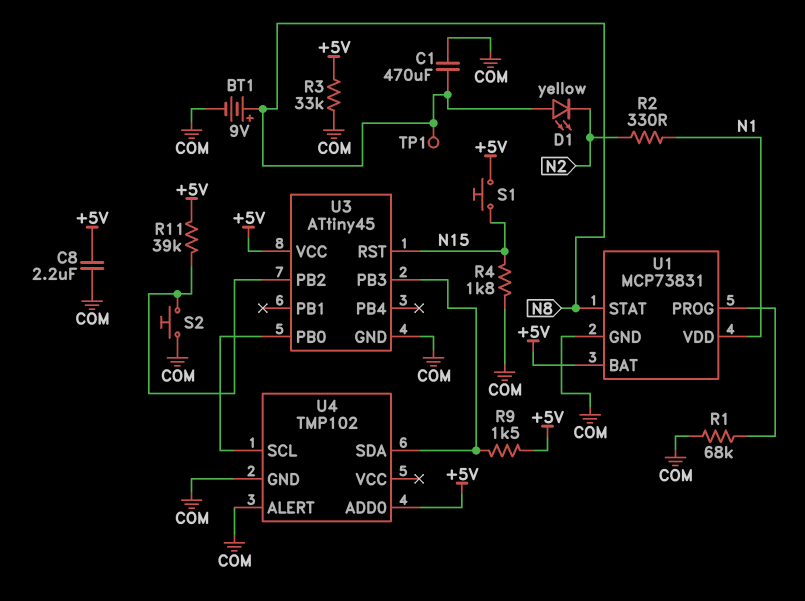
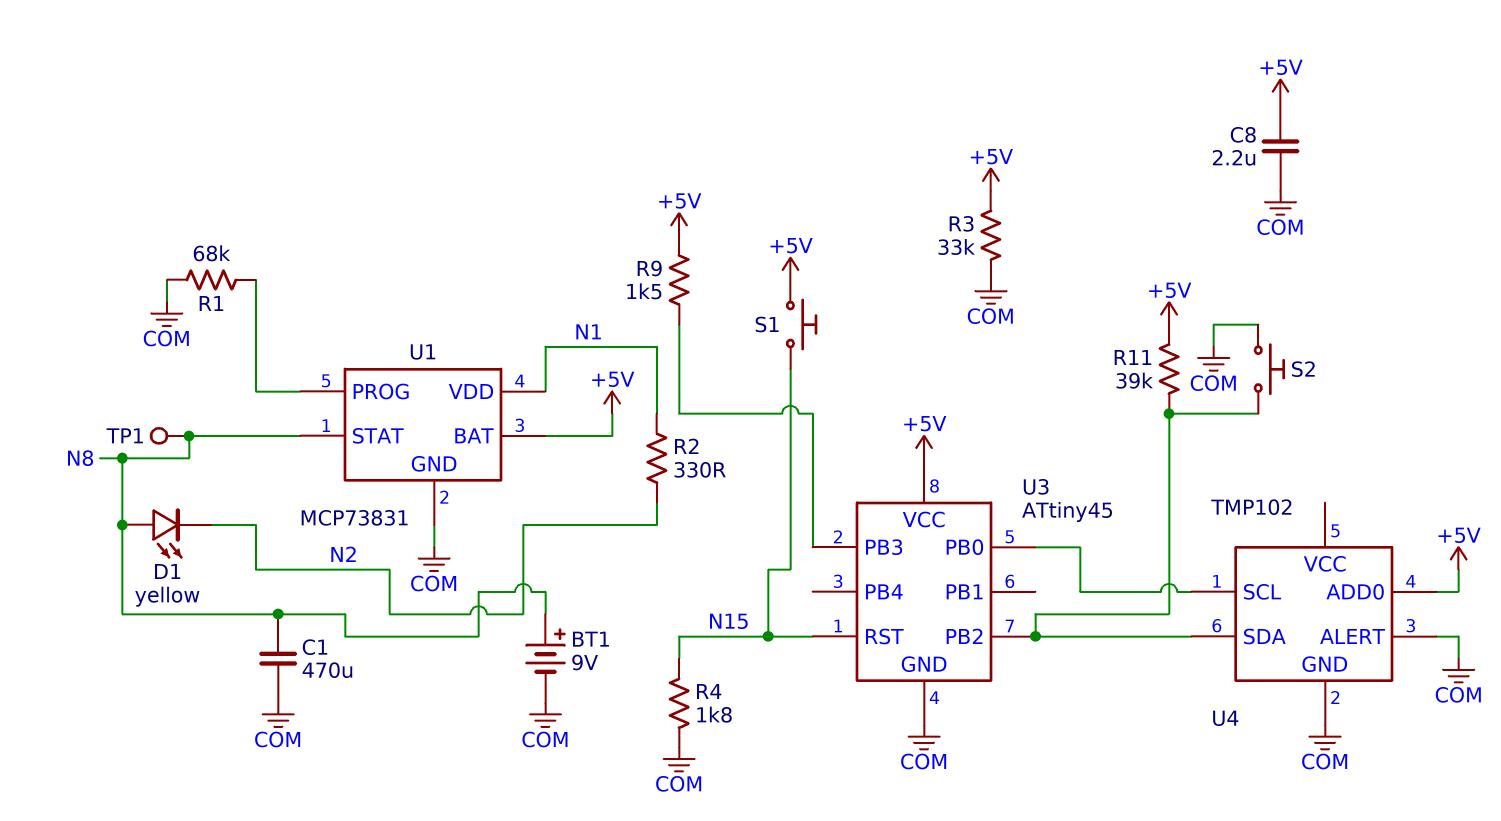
U4 pin SDA: U3/PB3 -> U3/PB2

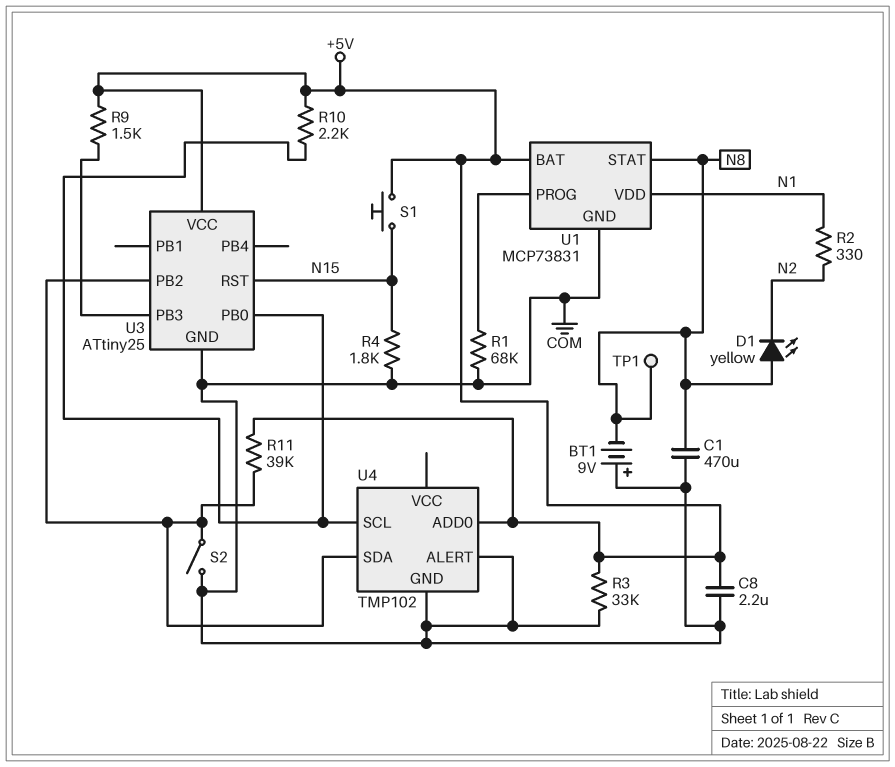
BT1: 9V (plus N8, minus COM) -> 9V (plus COM, minus N8)
R10: none -> 2.2k (+5V, U3/PB0)
S2: button (COM, U3/PB2) -> switch (COM, U3/PB2)
U3: ATtiny45 -> ATtiny25

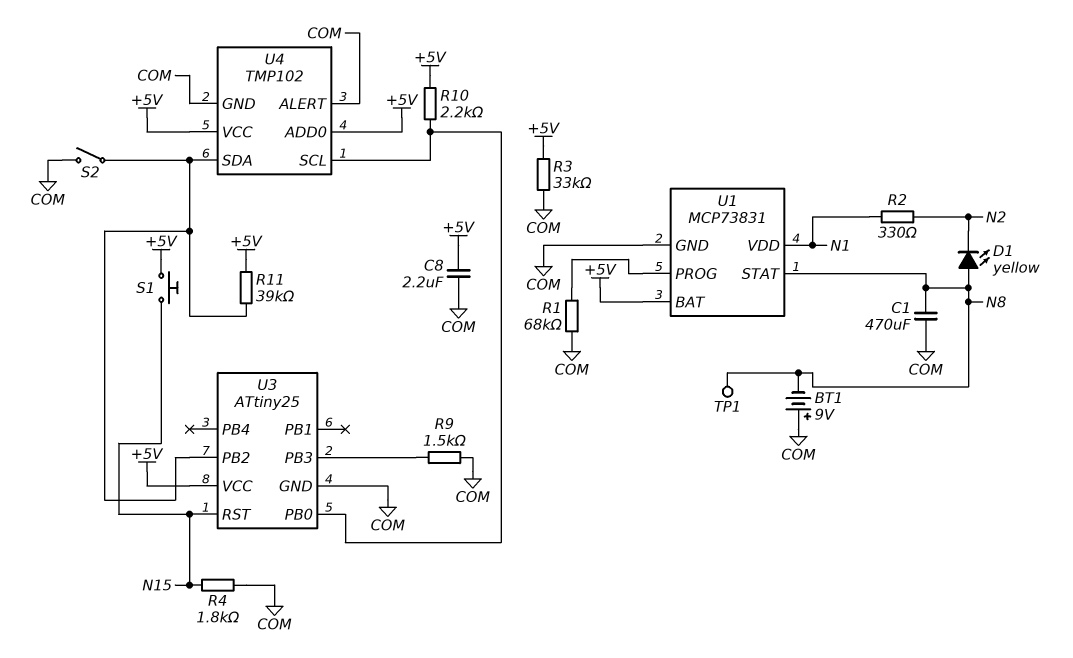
R9: 1.5k (+5V, U3/PB3) -> 1.5k (COM, U3/PB3)
U4 pin VCC: none -> +5V

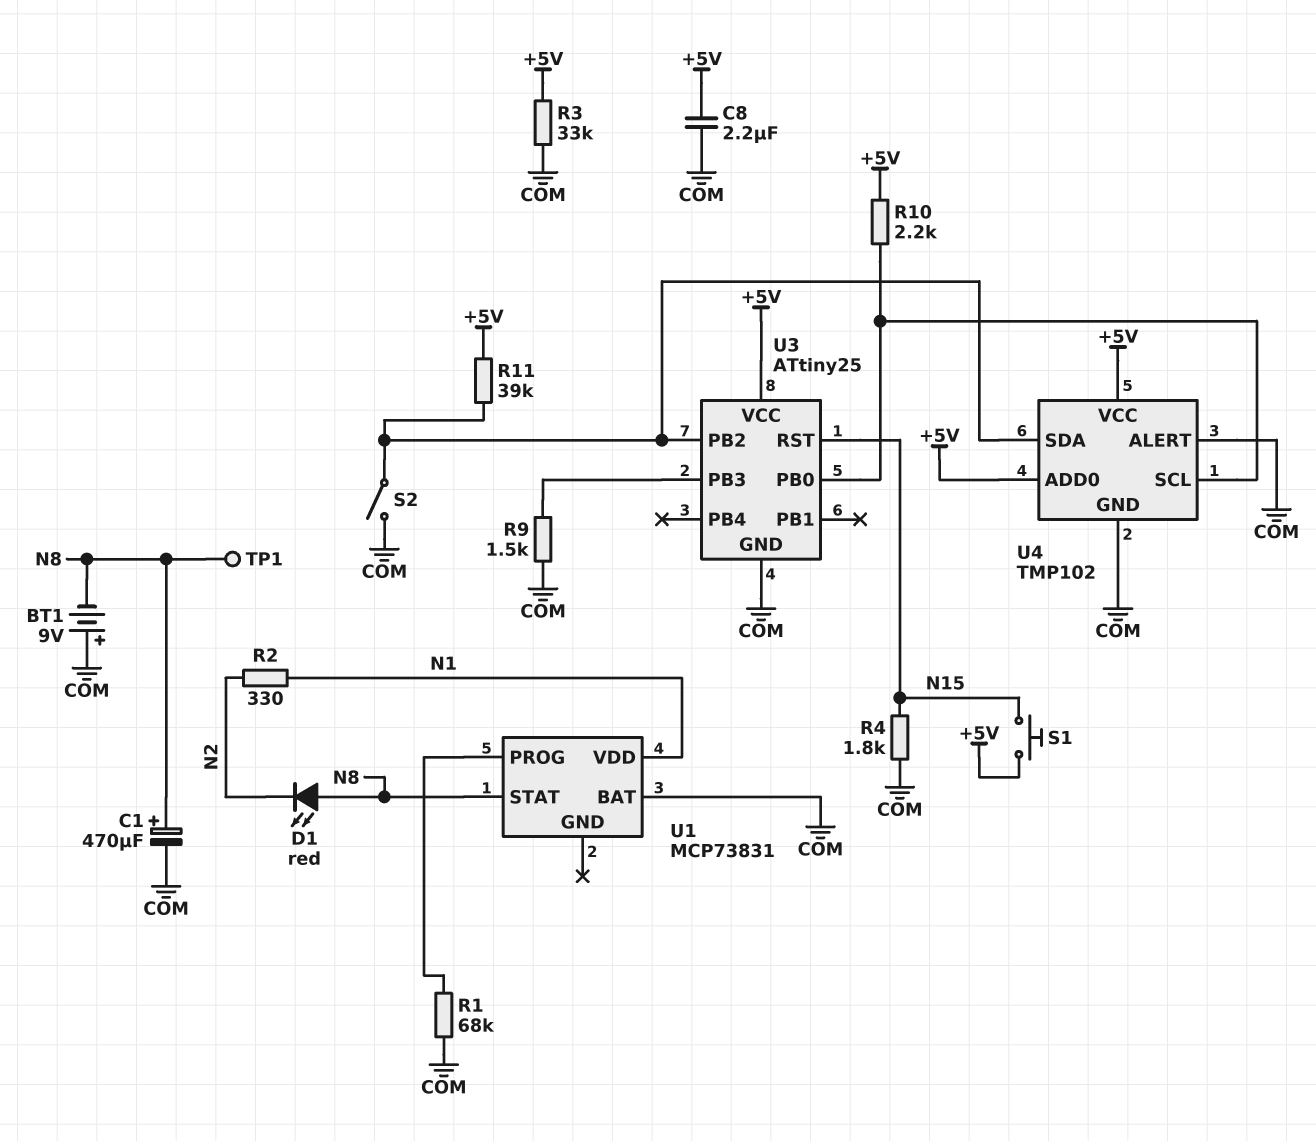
C1: 470uF (COM, N8) -> 470uF (plus N8, minus COM)
D1: LED yellow (A N8, K N2) -> LED red (A N8, K N2)
U1 pin BAT: +5V -> COM
U1 pin GND: COM -> none

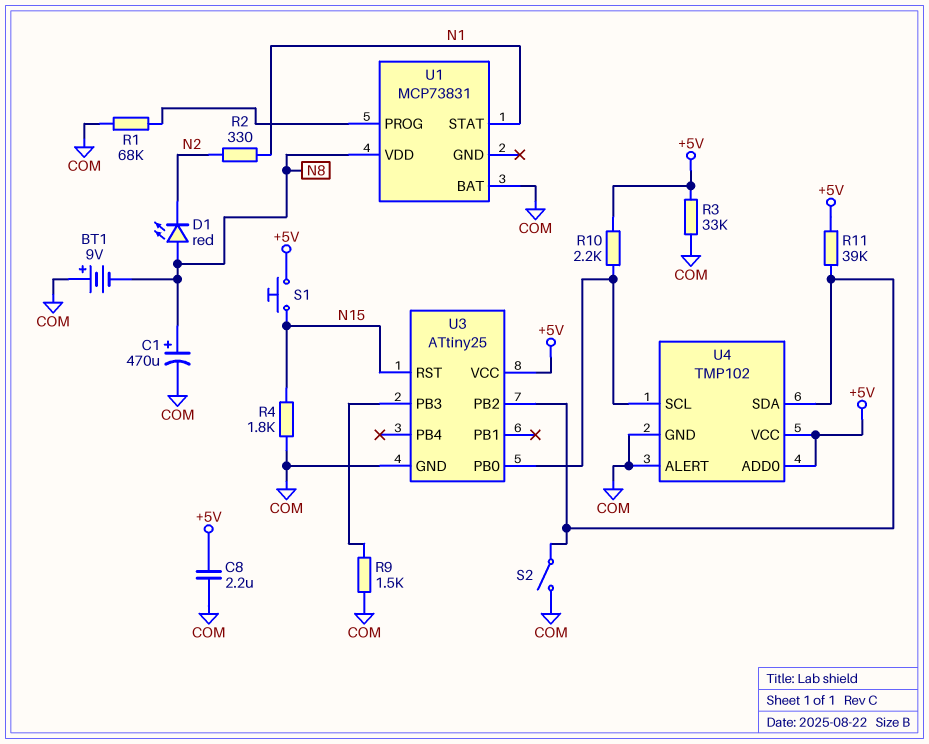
TP1: test point (N8) -> none
U1 pin STAT: N8 -> N1
U1 pin VDD: N1 -> N8

